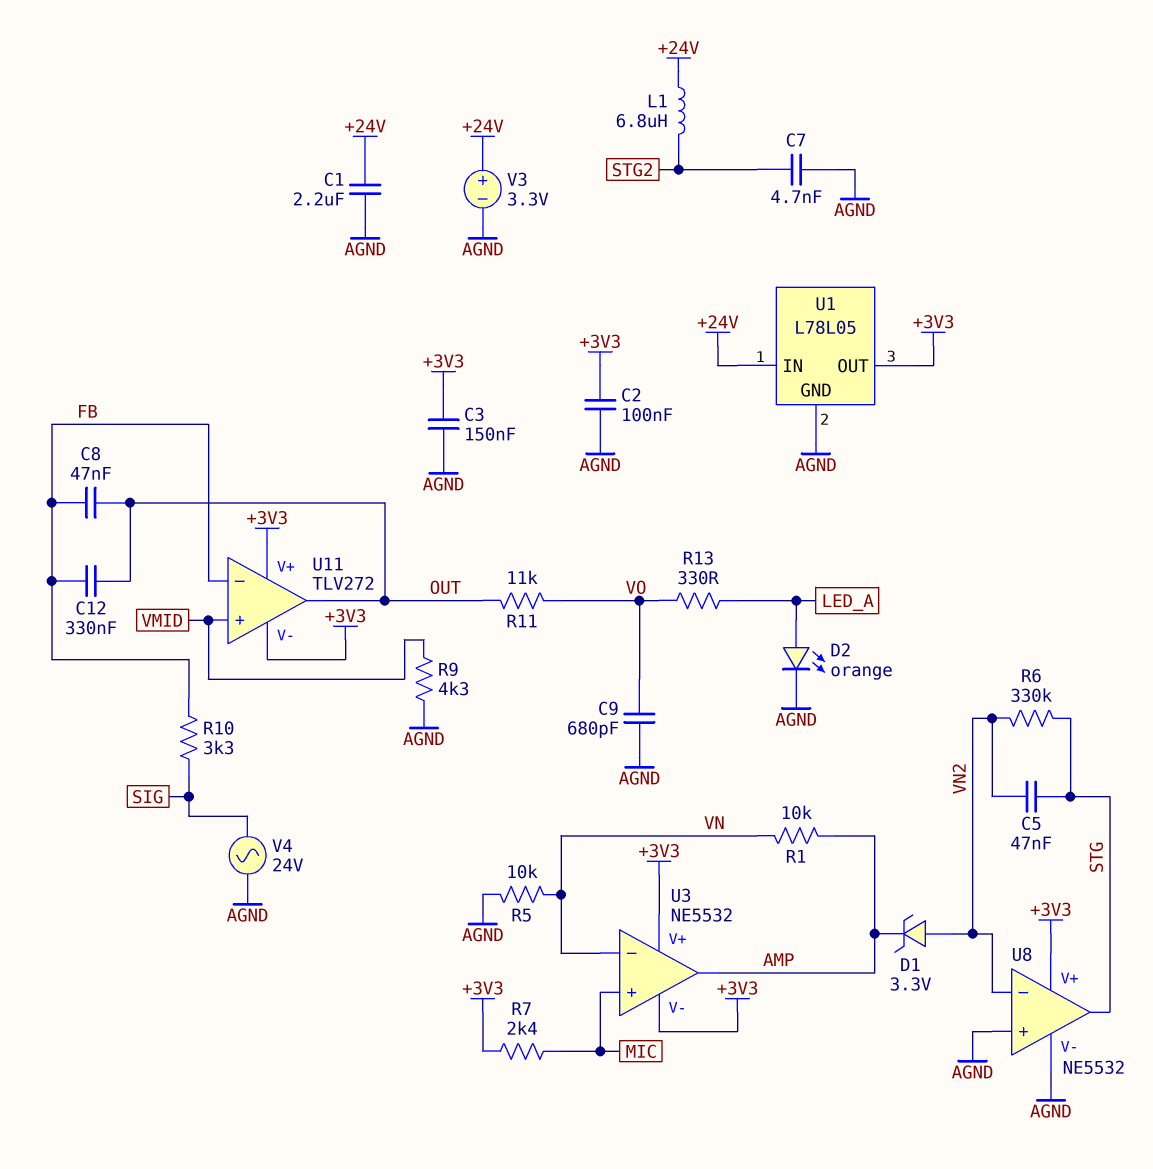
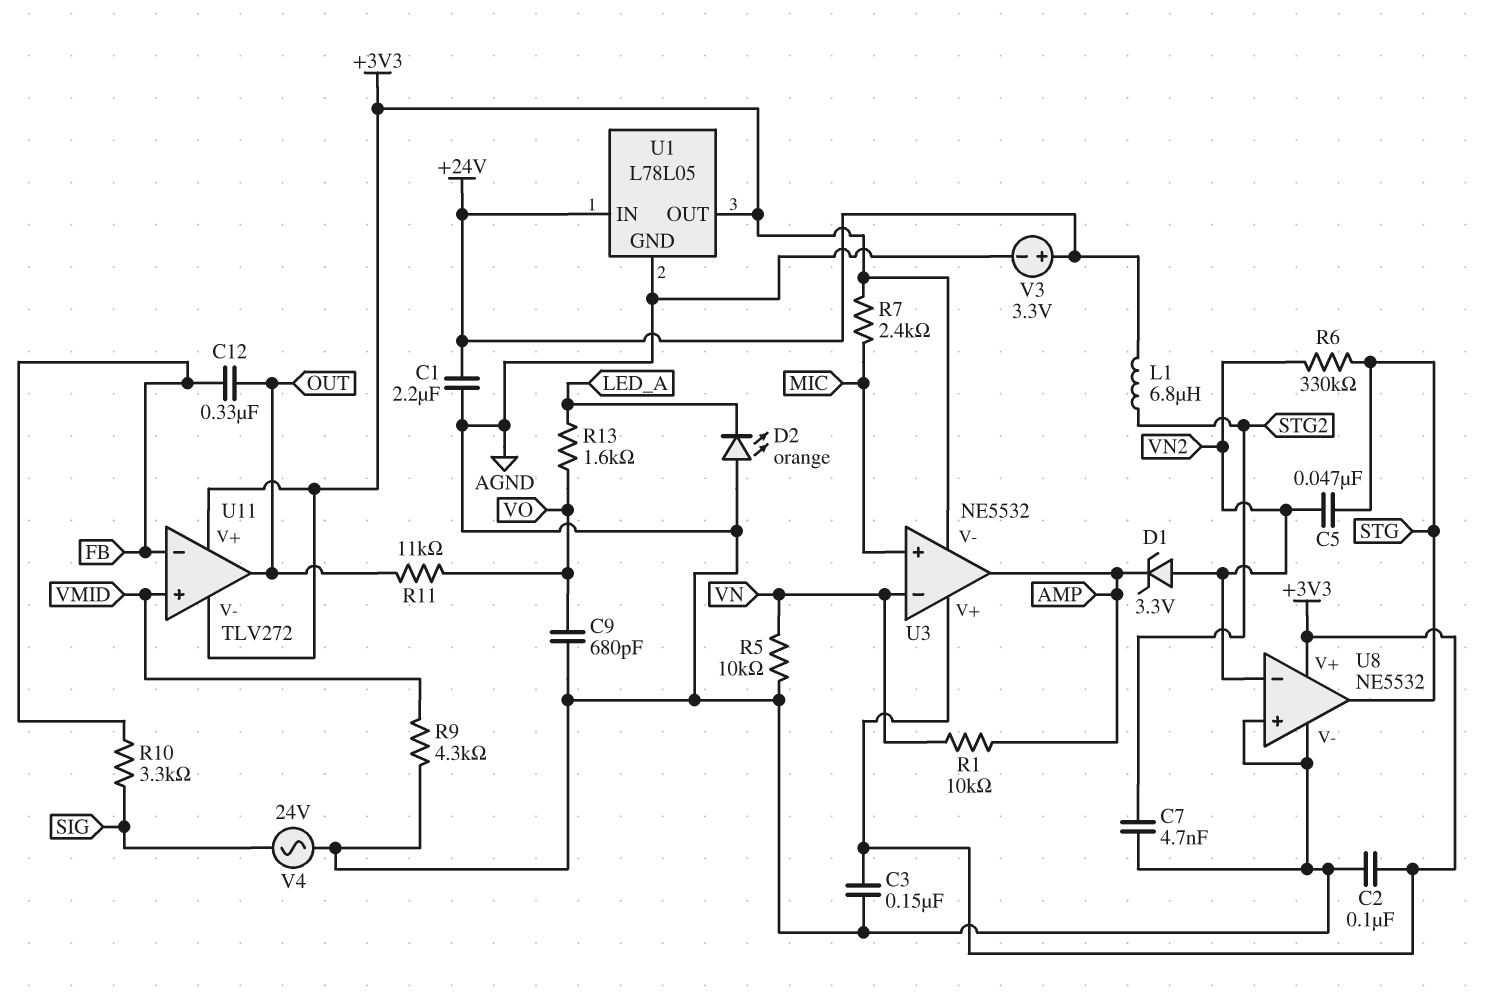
C8: 47nF (FB, OUT) -> none
D2: LED orange (A LED_A, K AGND) -> LED orange (A AGND, K LED_A)
R13: 330 (LED_A, VO) -> 1.6k (LED_A, VO)

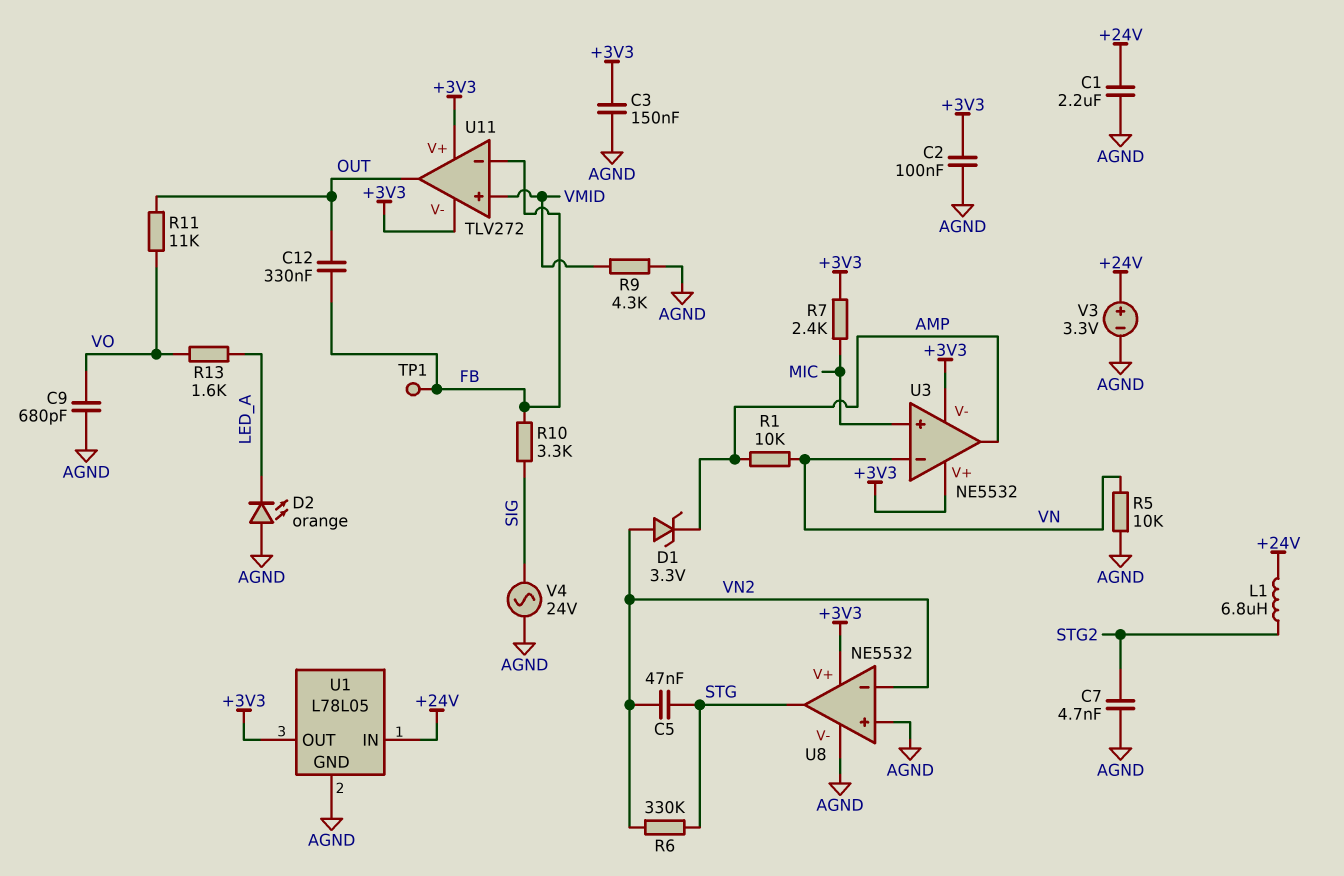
TP1: none -> test point (FB)

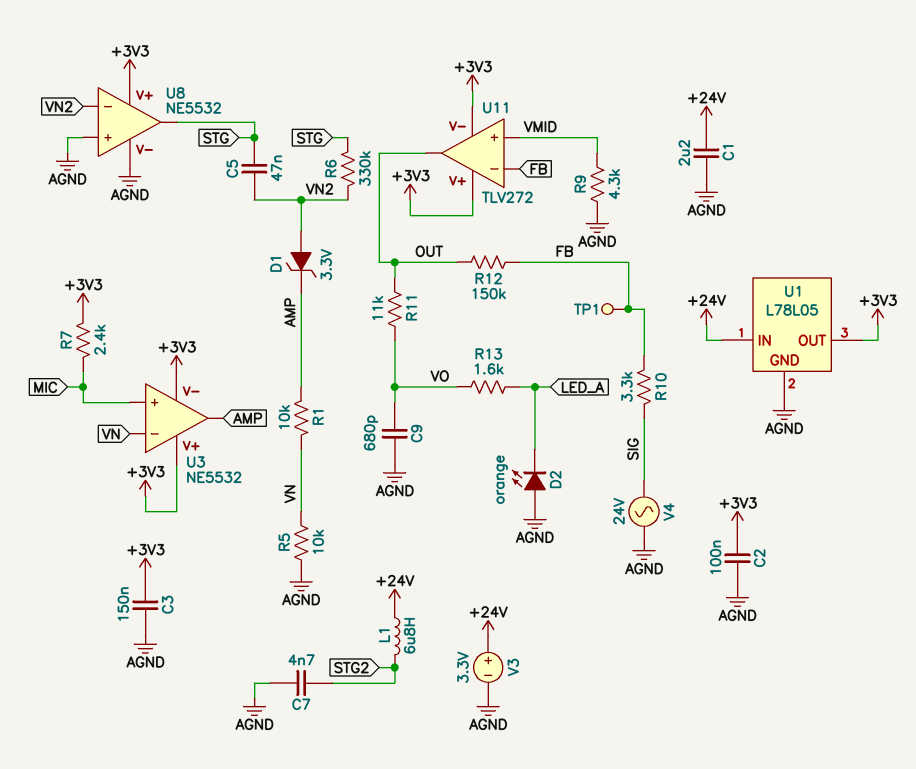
C12: 330nF (FB, OUT) -> none
R12: none -> 150k (FB, OUT)

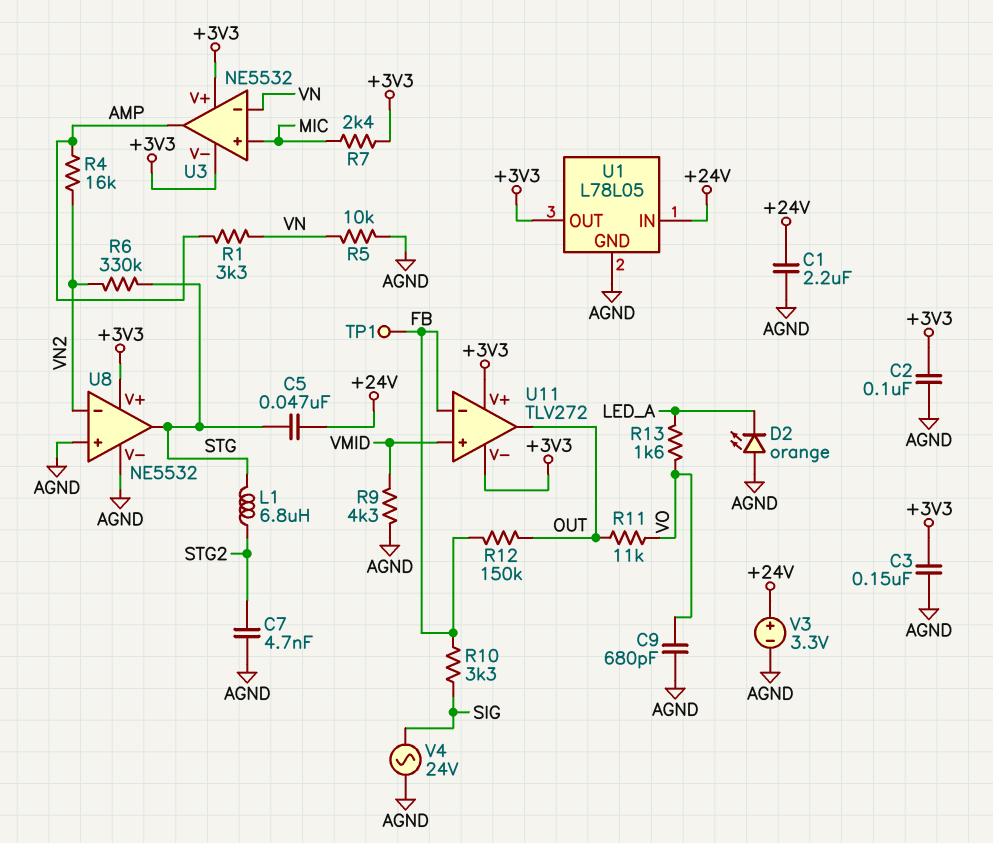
C5: 47nF (STG, VN2) -> 47nF (+24V, STG)
D1: zener 3.3V (A VN2, K AMP) -> none
L1: 6.8uH (+24V, STG2) -> 6.8uH (STG, STG2)
R1: 10k (AMP, VN) -> 3.3k (AMP, VN)
R4: none -> 16k (AMP, VN2)

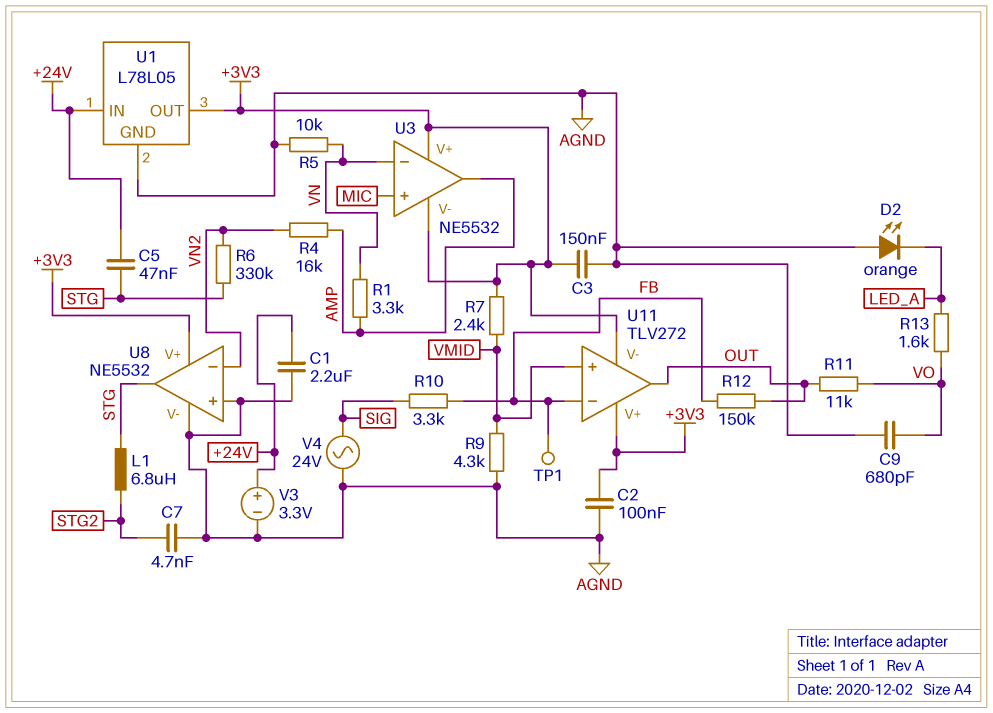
R7: 2.4k (+3V3, MIC) -> 2.4k (+3V3, VMID)

